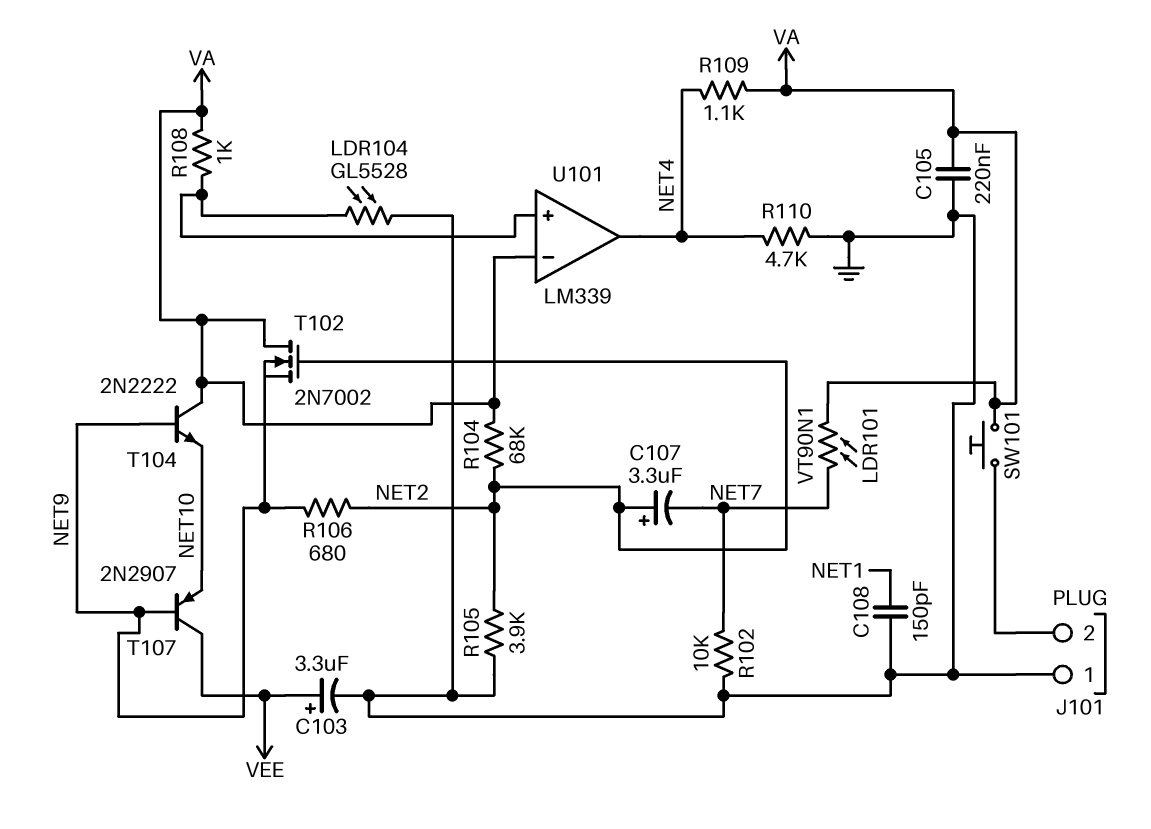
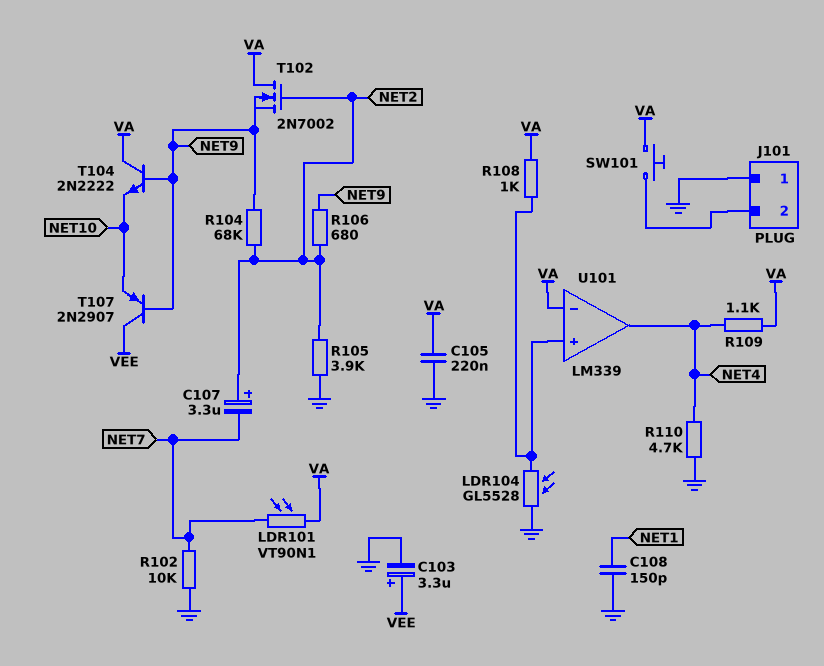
R104: 68k (NET2, VA) -> 68k (NET2, NET9)

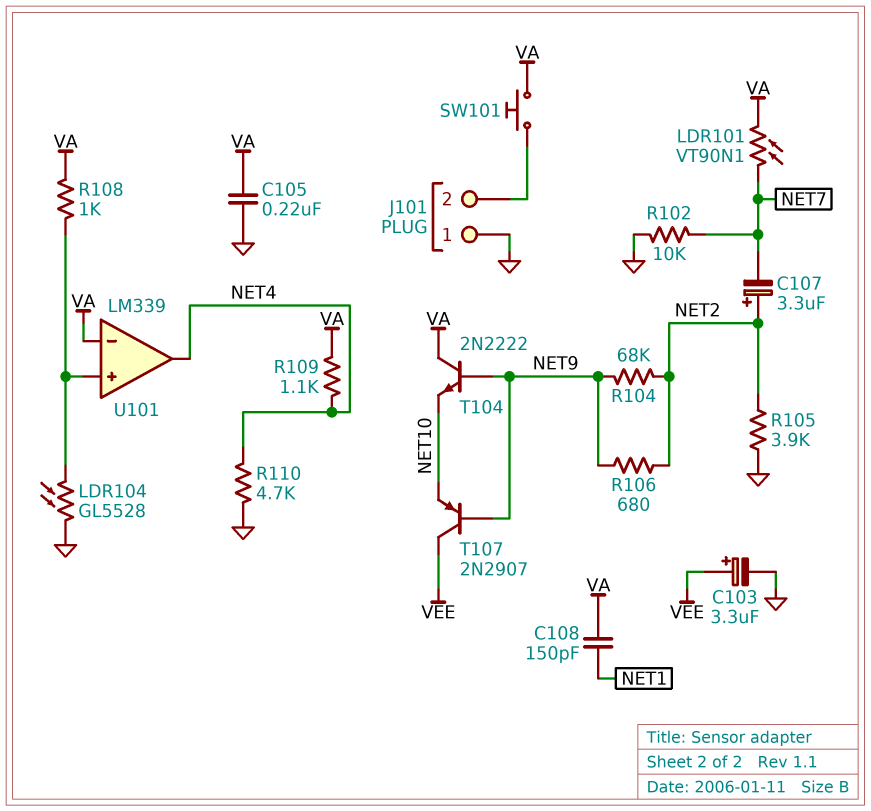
C108: 150pF (GND, NET1) -> 150pF (NET1, VA)
T102: NMOS 2N7002 (G NET2, D VA, S NET9) -> none

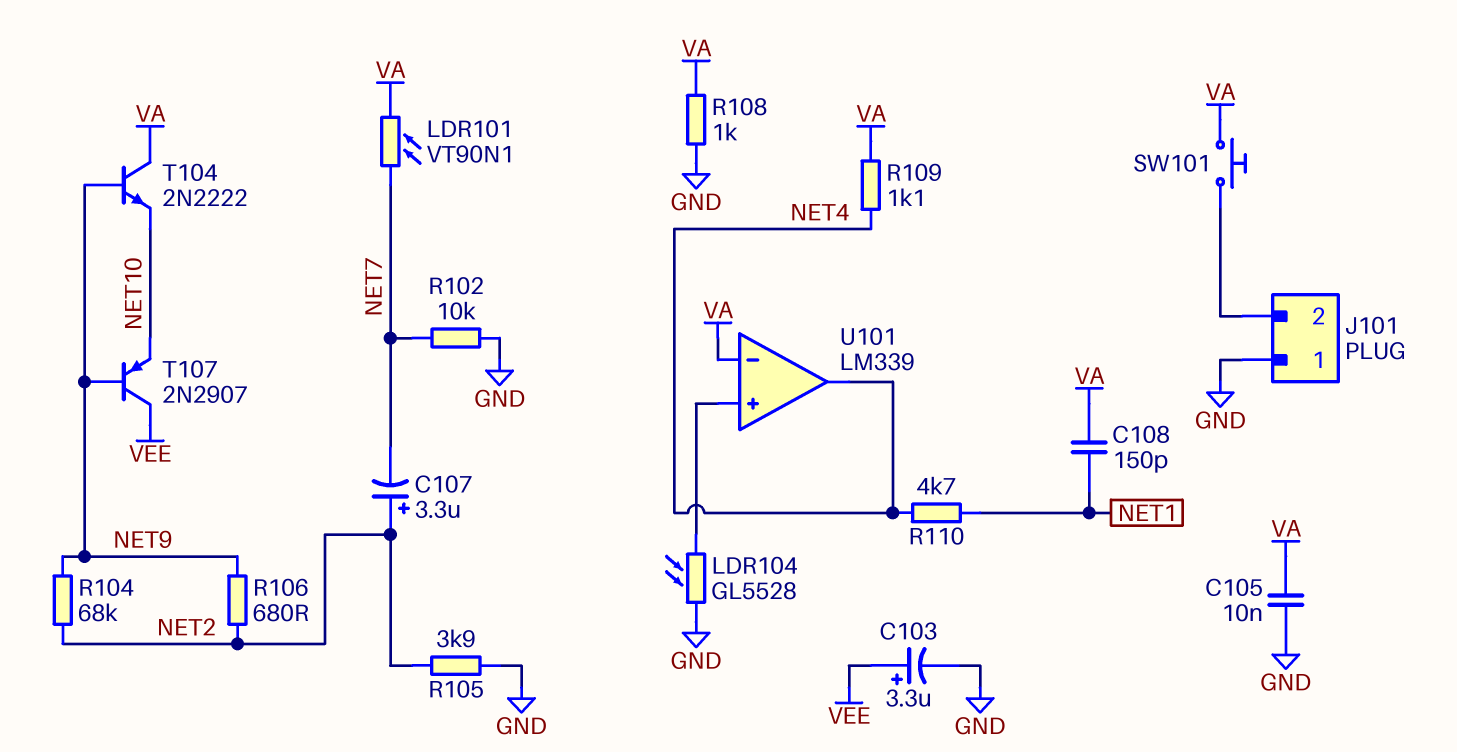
C105: 220nF (GND, VA) -> 10nF (GND, VA)
R108: 1k (U101/in+, VA) -> 1k (GND, VA)
R110: 4.7k (GND, NET4) -> 4.7k (NET1, NET4)

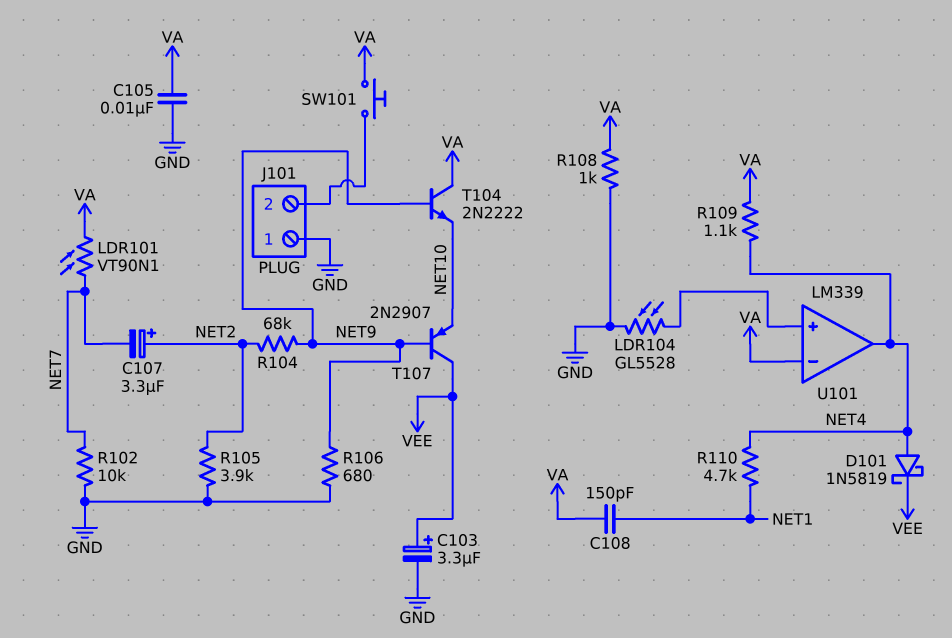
D101: none -> schottky 1N5819 (A NET4, K VEE)
R106: 680 (NET2, NET9) -> 680 (GND, NET9)

